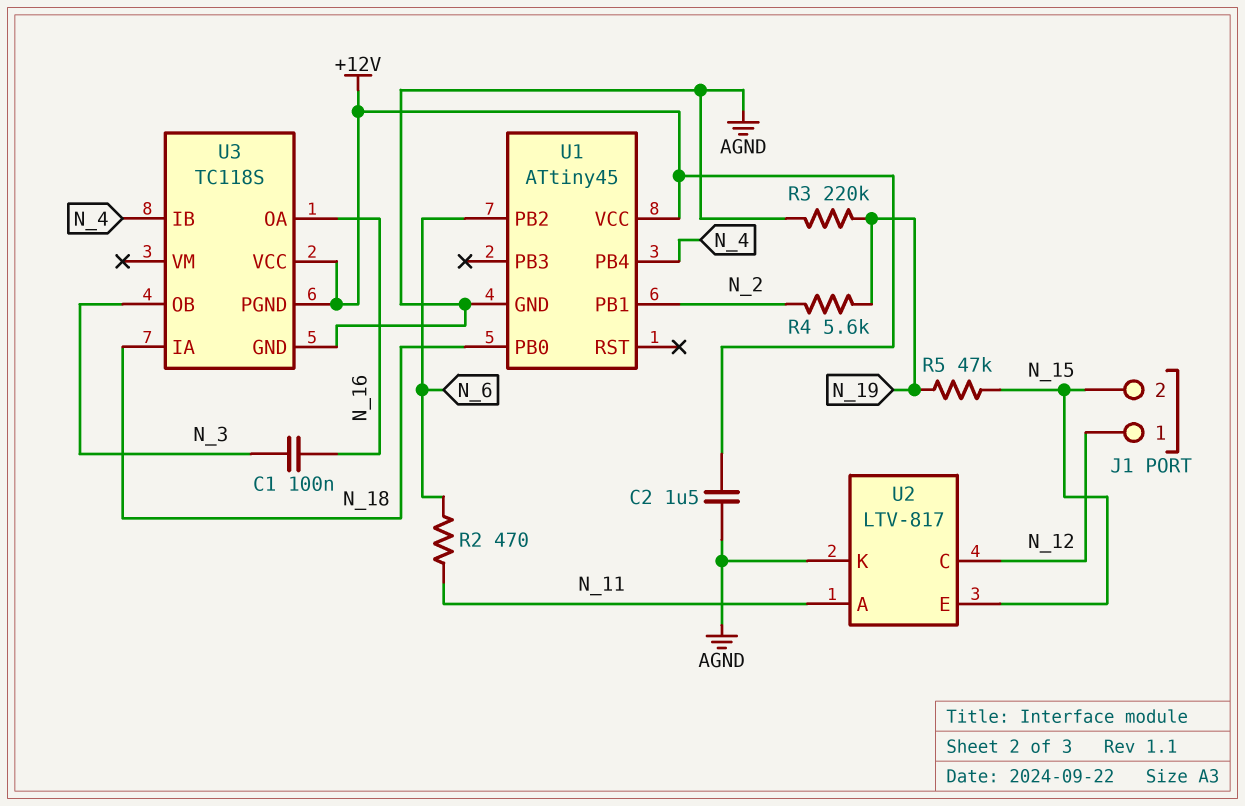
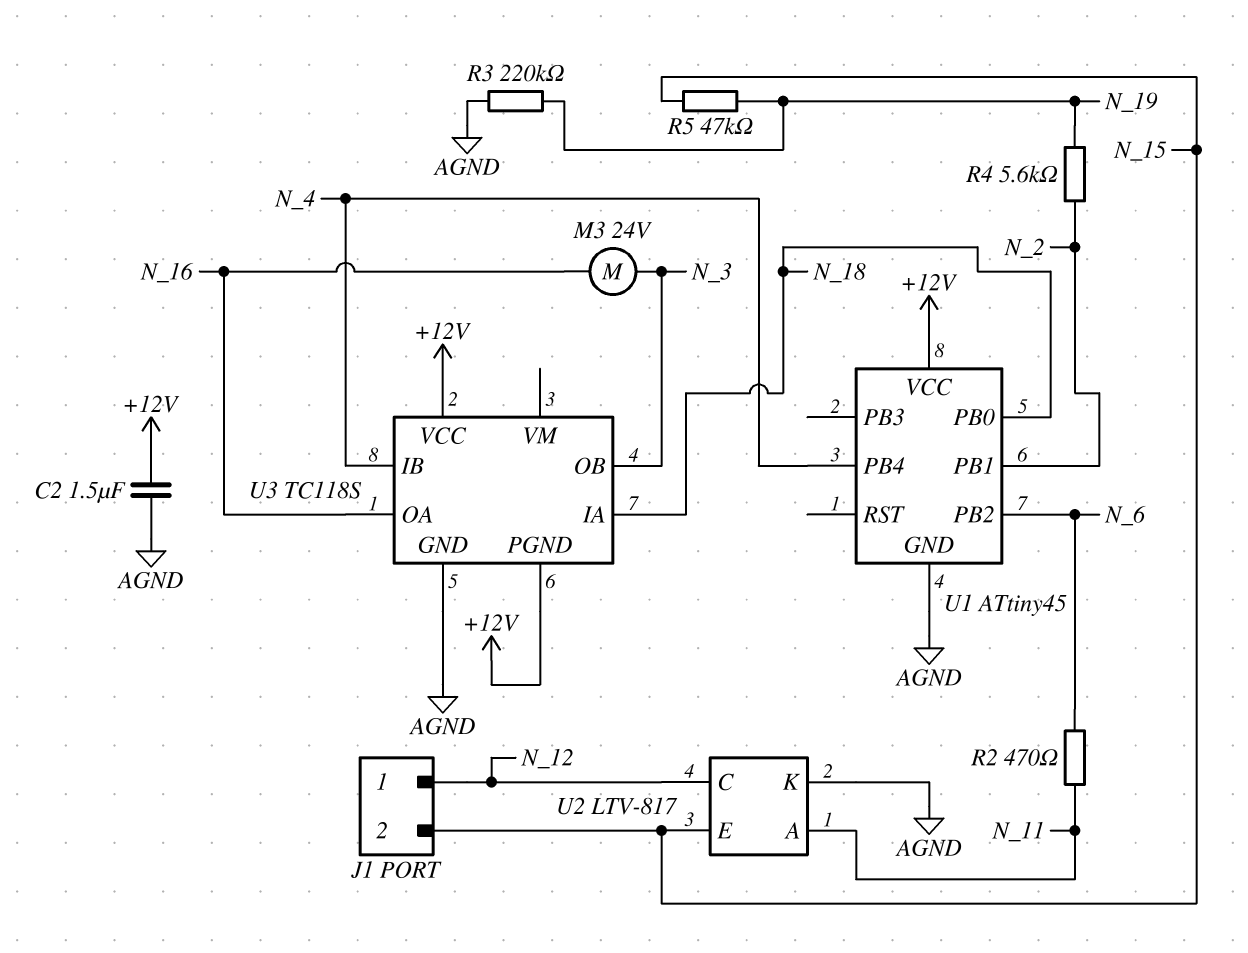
C1: 100nF (N_3, N_16) -> none
M3: none -> motor 24V (N_3, N_16)

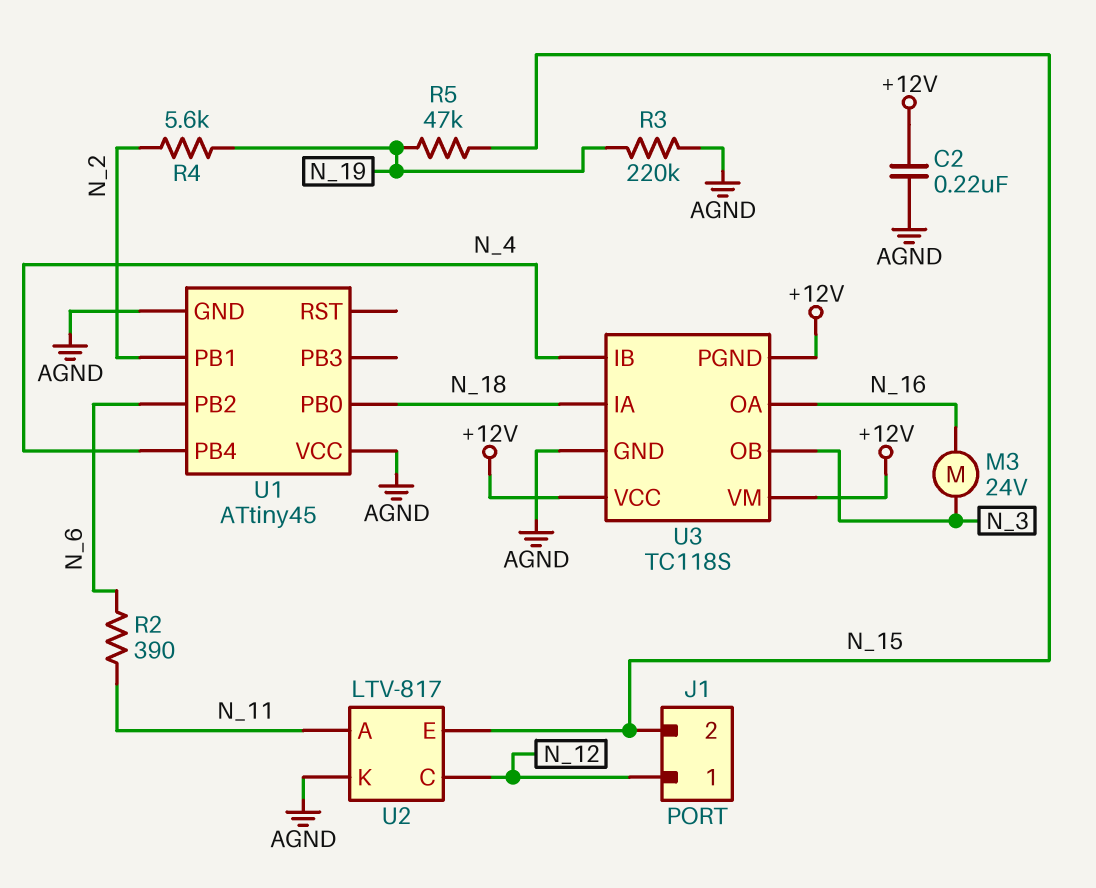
C2: 1.5uF (+12V, AGND) -> 220nF (+12V, AGND)
R2: 470 (N_6, N_11) -> 390 (N_6, N_11)
U1 pin VCC: +12V -> AGND
U3 pin VM: none -> +12V

